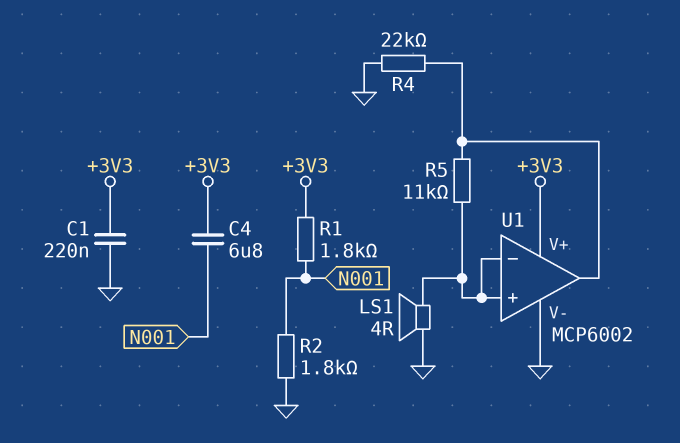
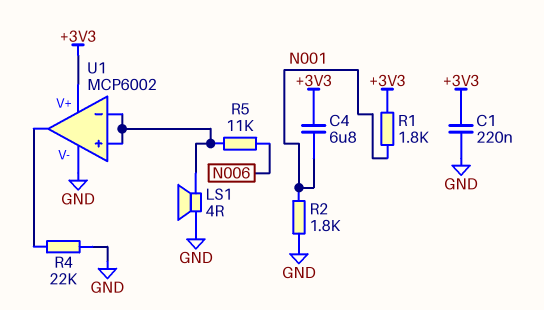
R5: 11k (U1/in+, U1/out) -> 11k (N006, U1/in+)

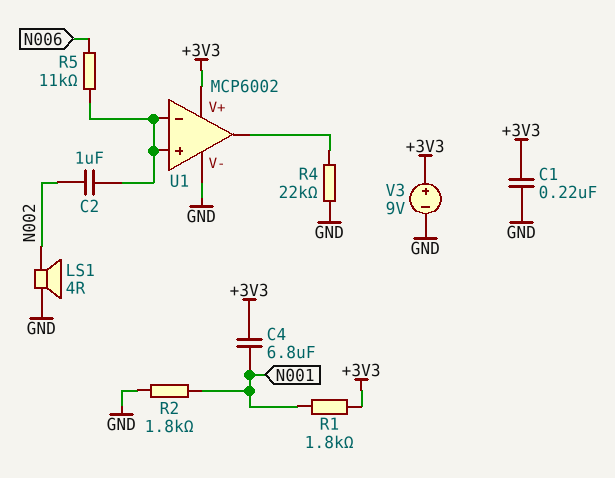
C2: none -> 1uF (N002, U1/in+)
LS1: speaker 4R (GND, U1/in+) -> speaker 4R (GND, N002)
V3: none -> 9V (plus +3V3, minus GND)

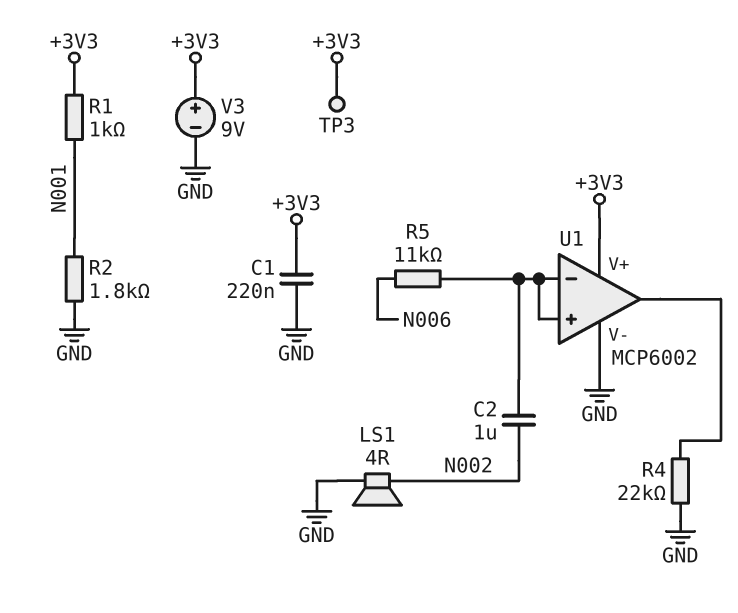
C4: 6.8uF (+3V3, N001) -> none
R1: 1.8k (+3V3, N001) -> 1k (+3V3, N001)
TP3: none -> test point (+3V3)

